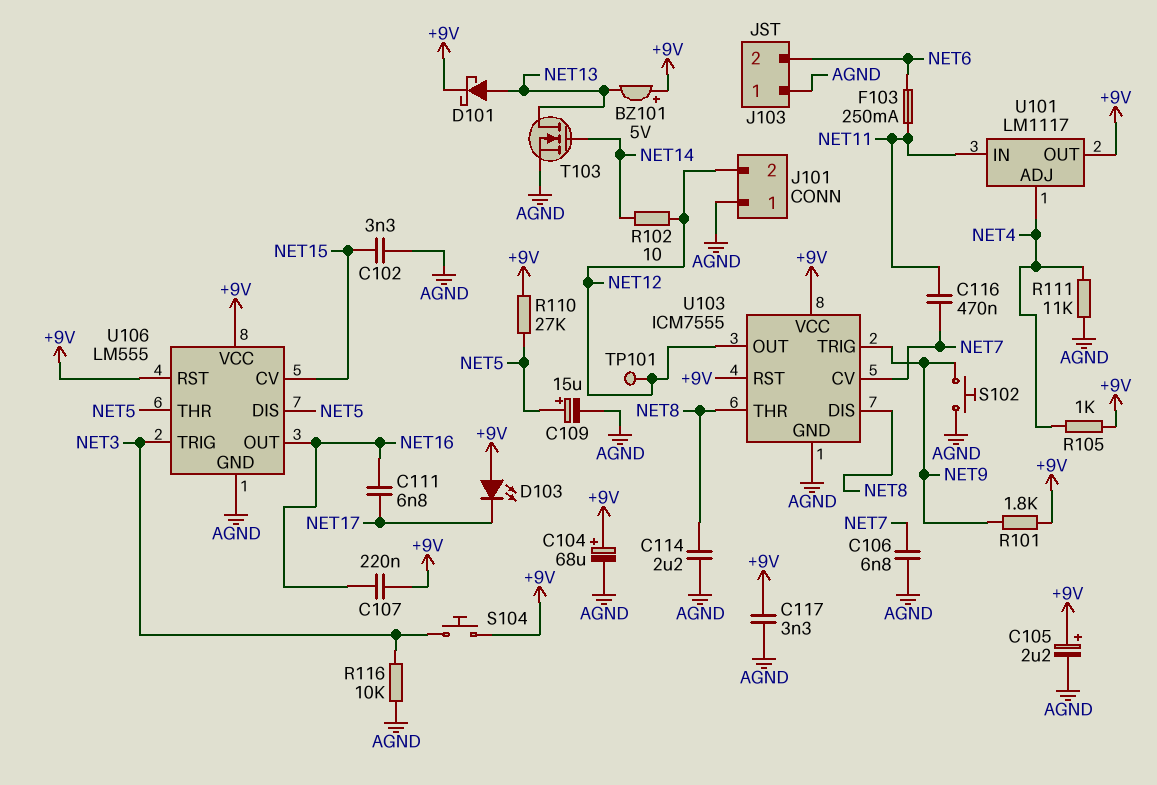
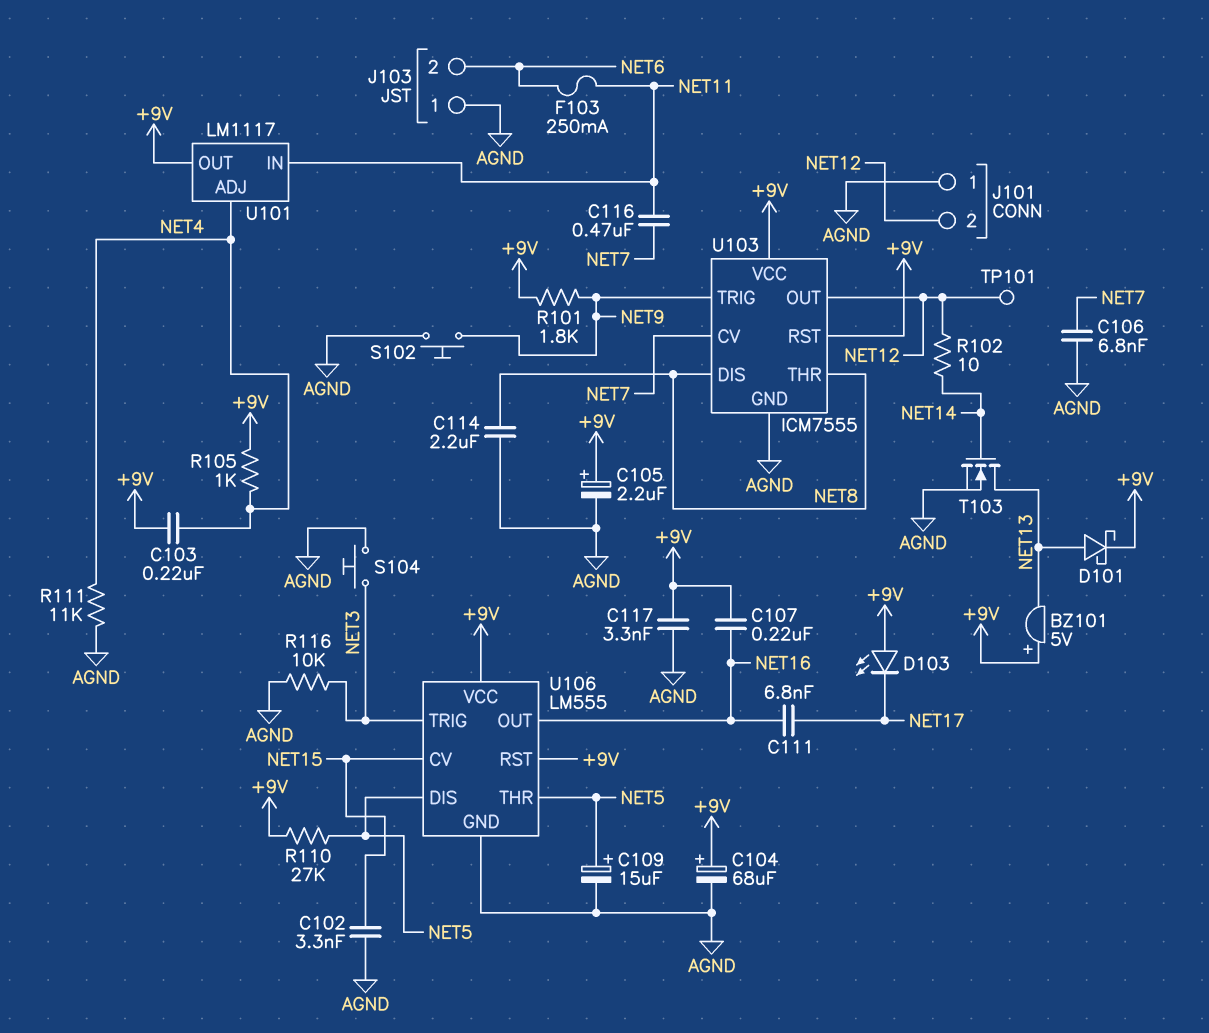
C103: none -> 220nF (+9V, NET4)
S104: button (+9V, NET3) -> button (AGND, NET3)

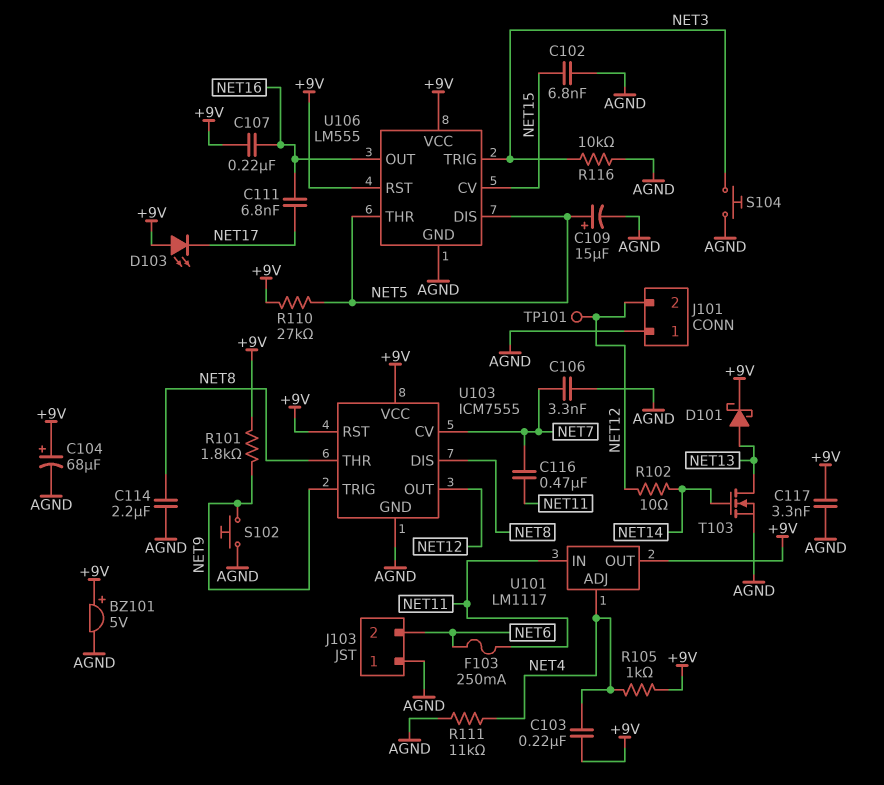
BZ101: buzzer 5V (plus +9V, minus NET13) -> buzzer 5V (plus +9V, minus AGND)
C102: 3.3nF (AGND, NET15) -> 6.8nF (AGND, NET15)
C105: 2.2uF (plus +9V, minus AGND) -> none
C106: 6.8nF (AGND, NET7) -> 3.3nF (AGND, NET7)

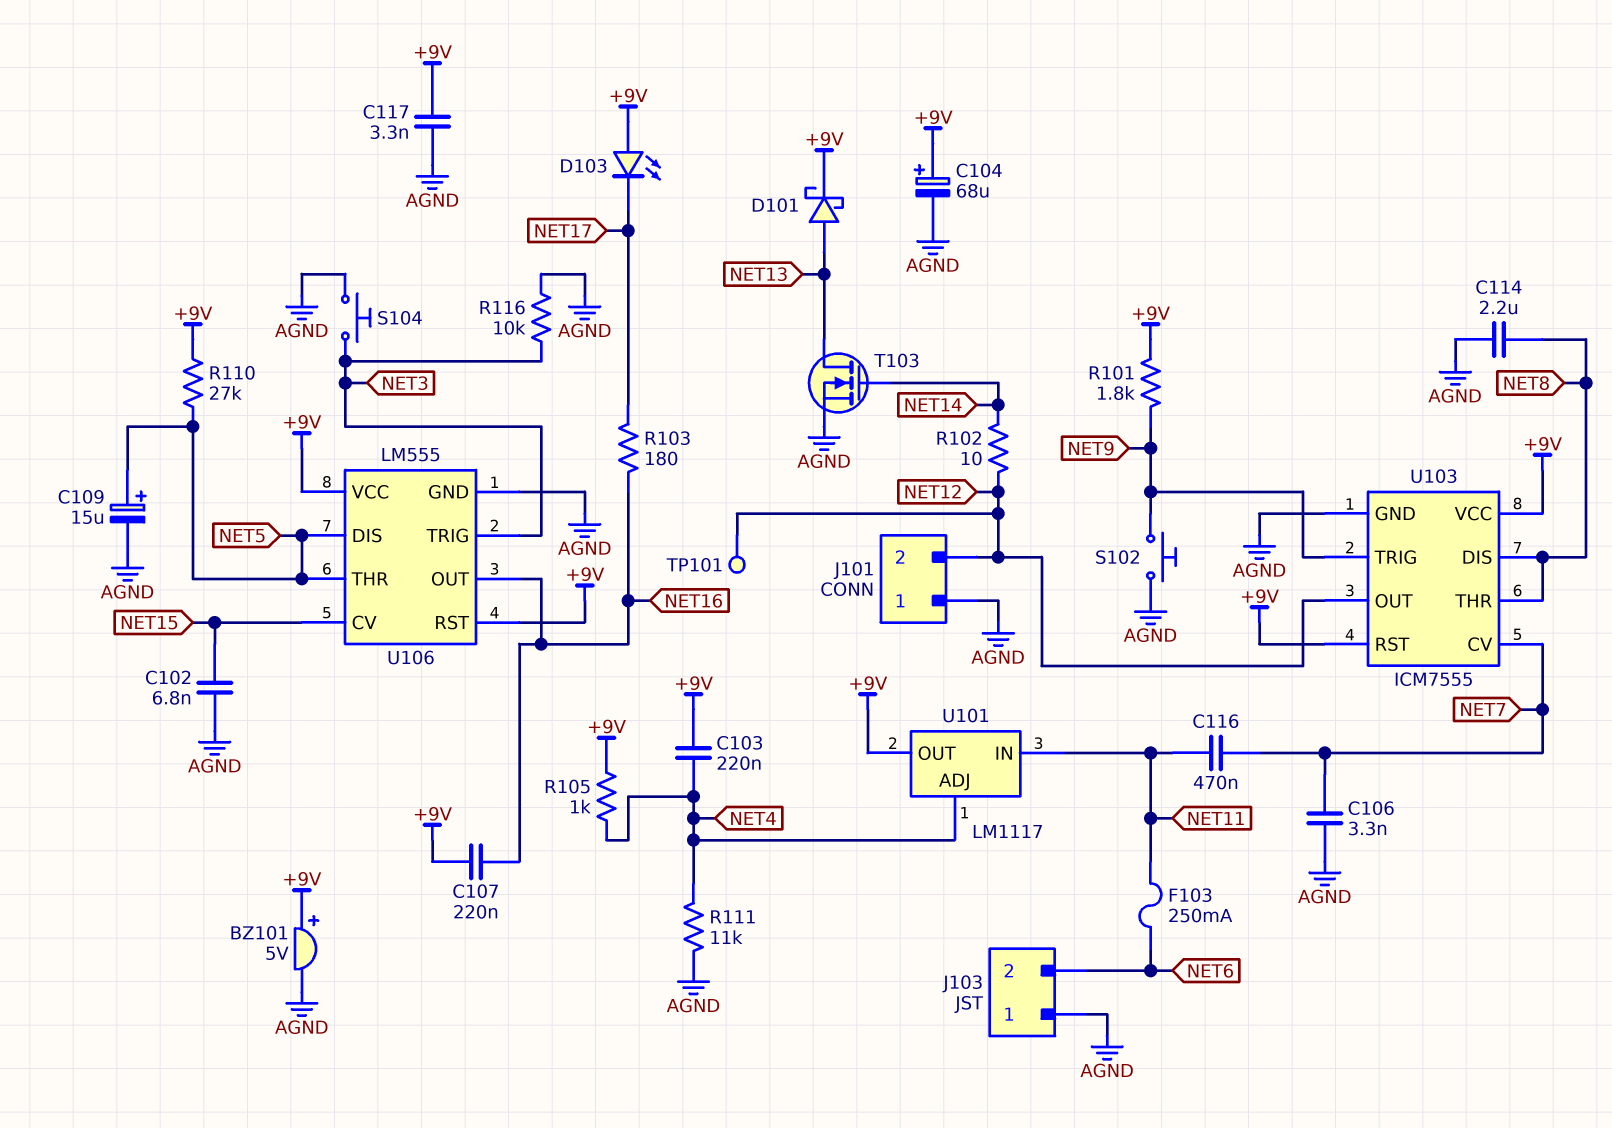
C111: 6.8nF (NET16, NET17) -> none
R103: none -> 180 (NET16, NET17)

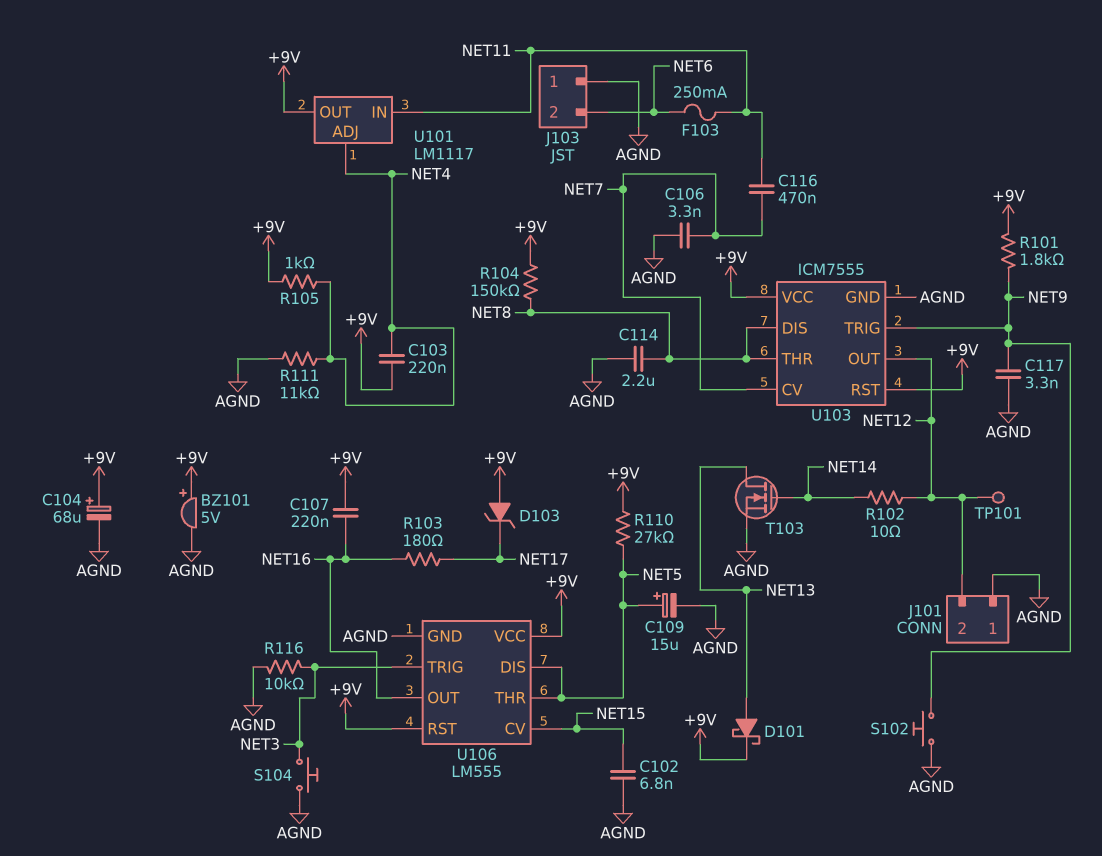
C117: 3.3nF (+9V, AGND) -> 3.3nF (AGND, NET9)
D103: LED (A +9V, K NET17) -> zener (A +9V, K NET17)
R104: none -> 150k (+9V, NET8)

